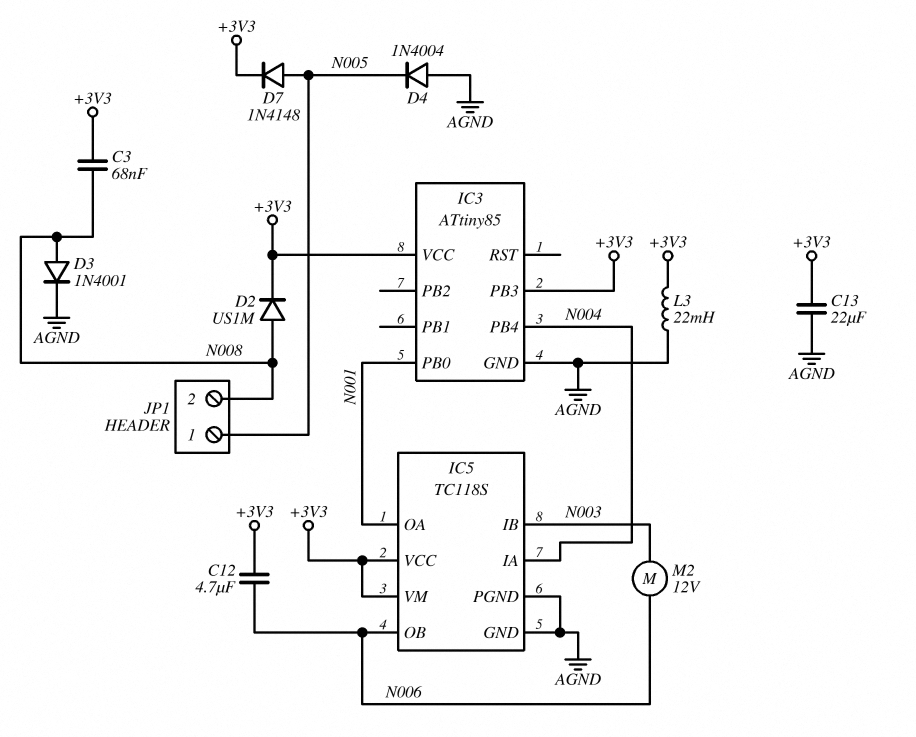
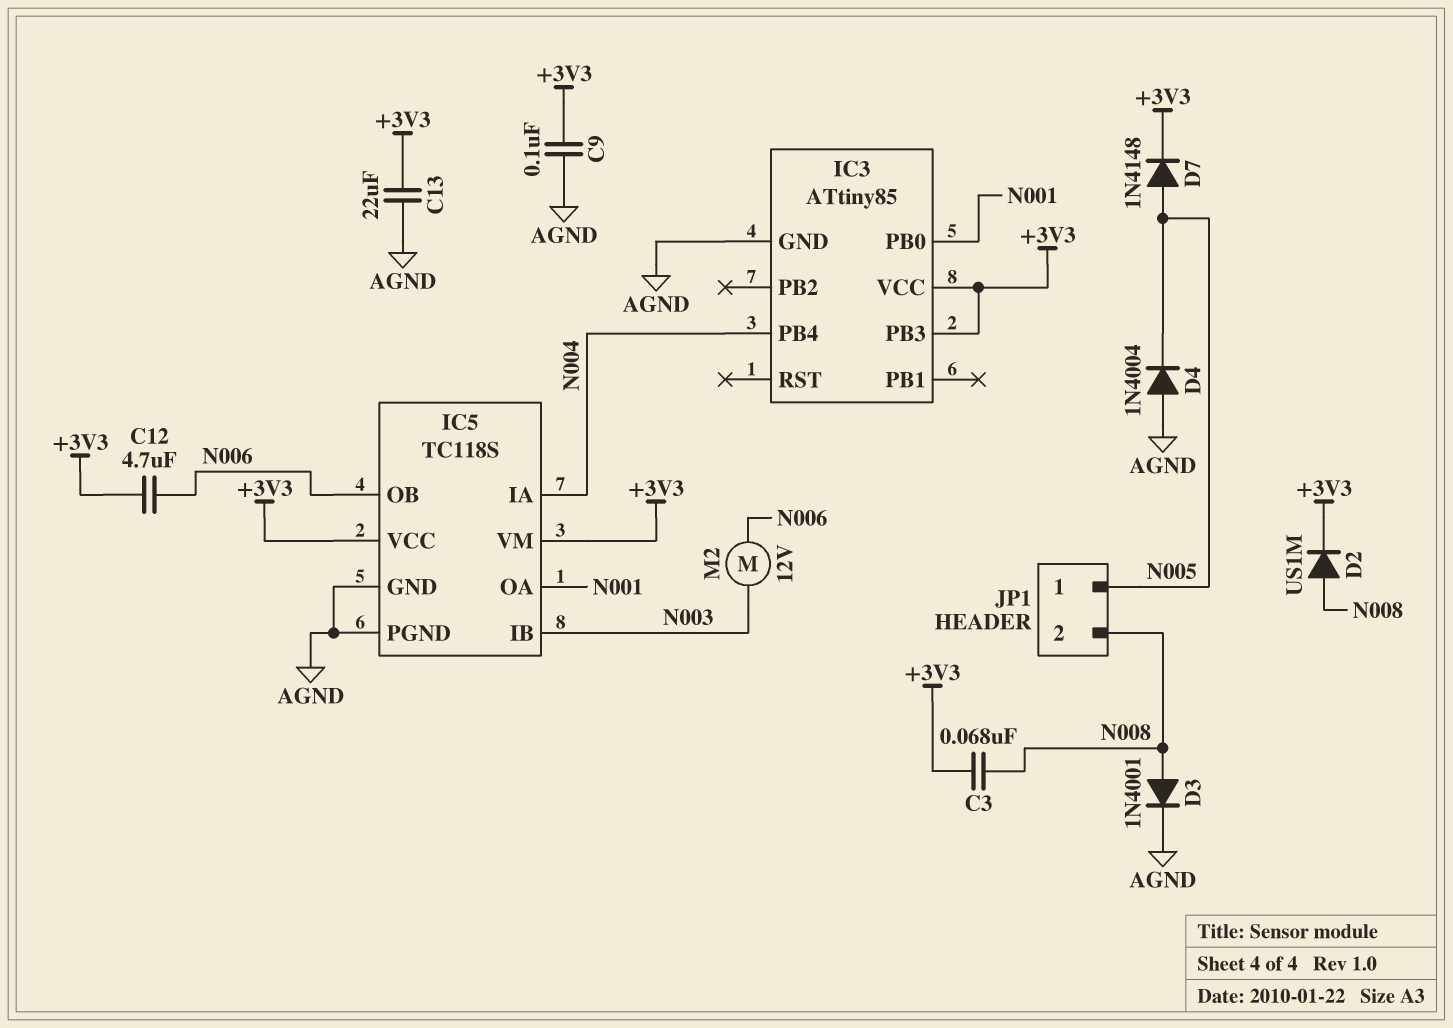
C9: none -> 100nF (+3V3, AGND)
L3: 22mH (+3V3, AGND) -> none

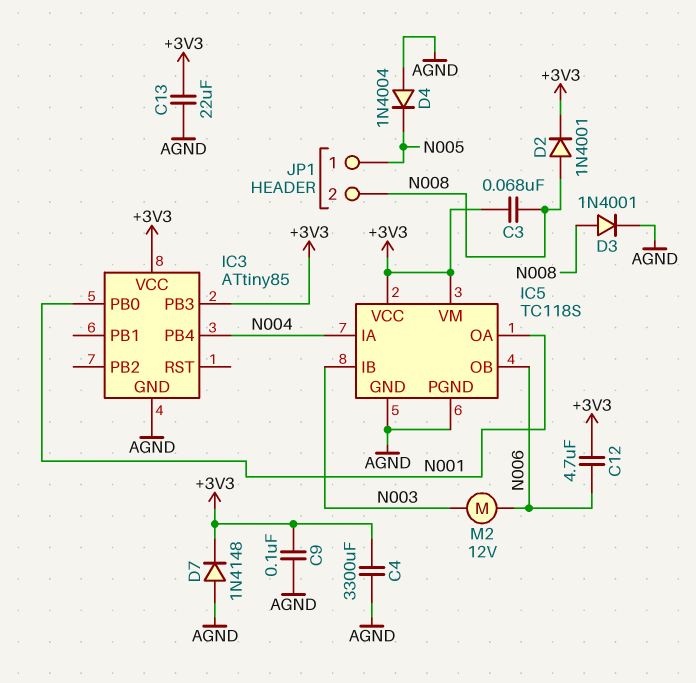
C4: none -> 3300uF (+3V3, AGND)
D2: diode US1M (A N008, K +3V3) -> diode 1N4001 (A N008, K +3V3)
D7: diode 1N4148 (A N005, K +3V3) -> diode 1N4148 (A AGND, K +3V3)

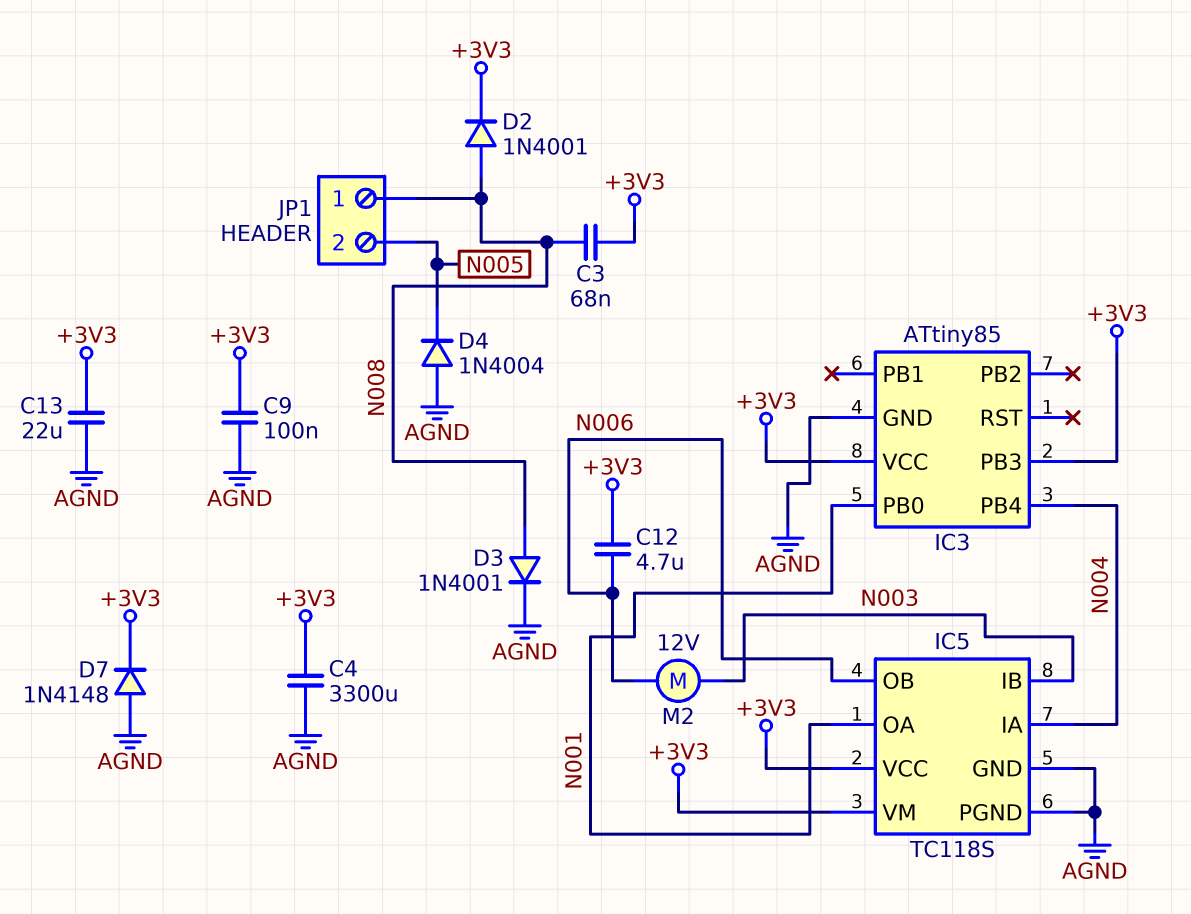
JP1 pin 1: N005 -> N008
JP1 pin 2: N008 -> N005

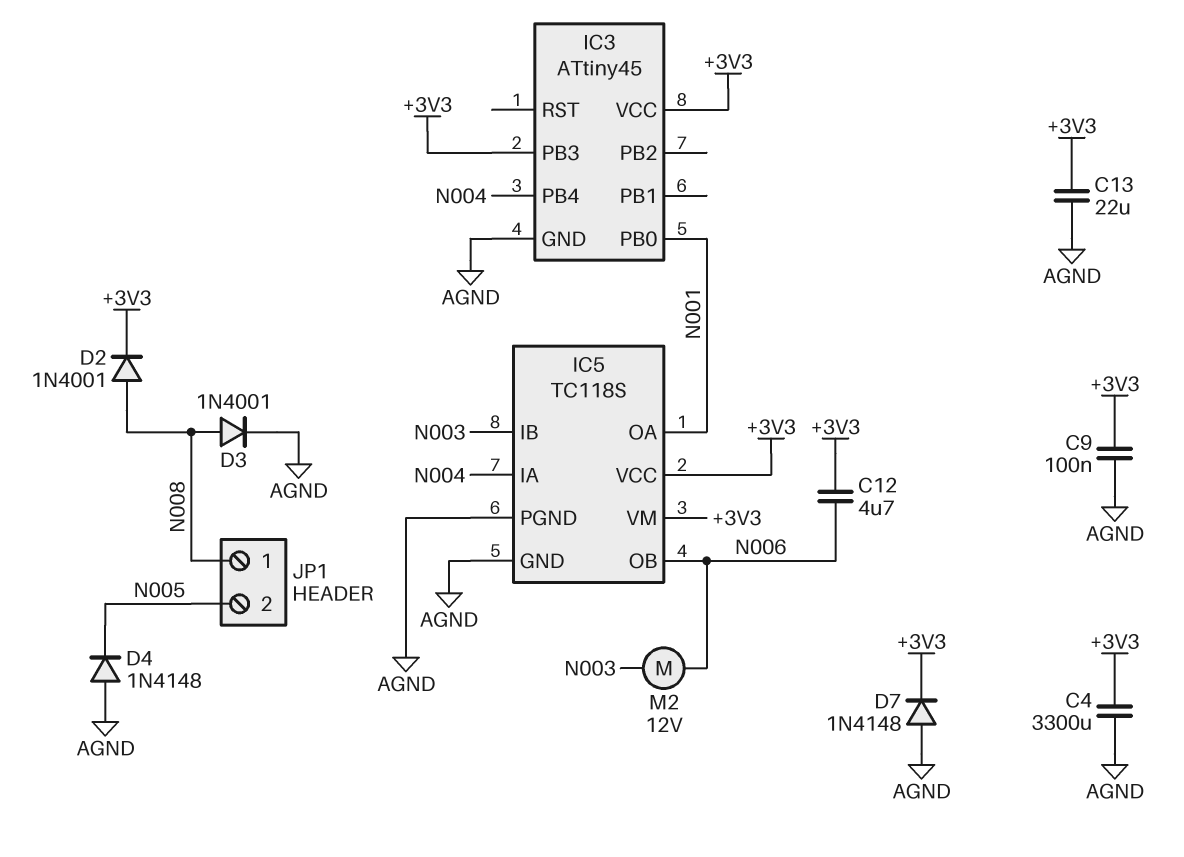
C3: 68nF (+3V3, N008) -> none
D4: diode 1N4004 (A AGND, K N005) -> diode 1N4148 (A AGND, K N005)
IC3: ATtiny85 -> ATtiny45

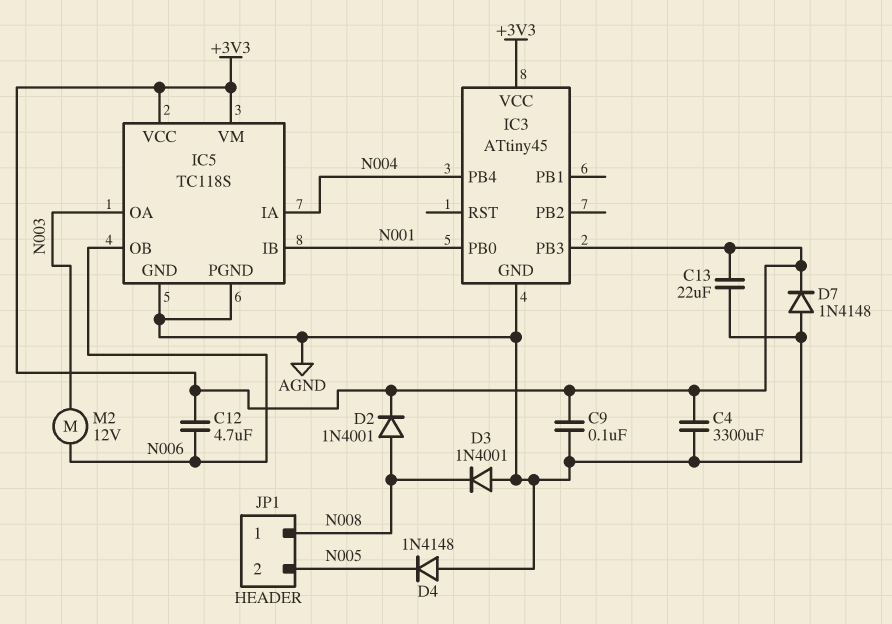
D3: diode 1N4001 (A N008, K AGND) -> diode 1N4001 (A AGND, K N008)
IC5 pin IB: N003 -> N001
IC5 pin OA: N001 -> N003

